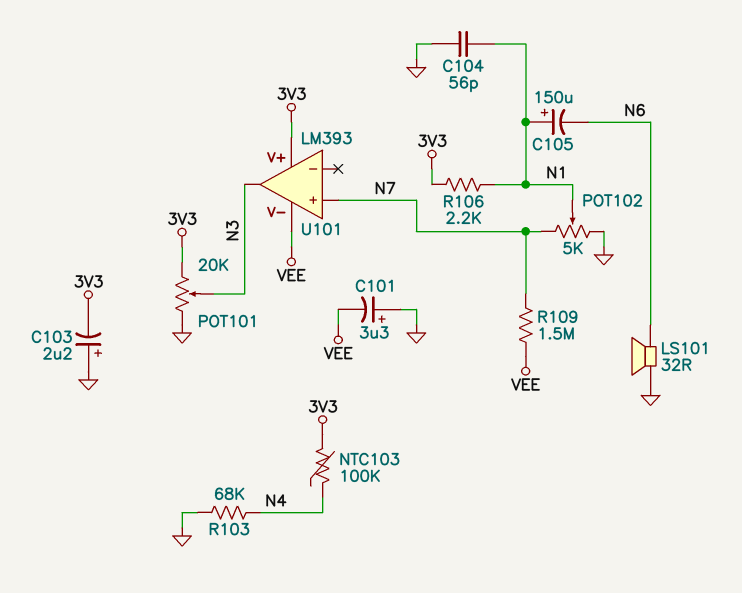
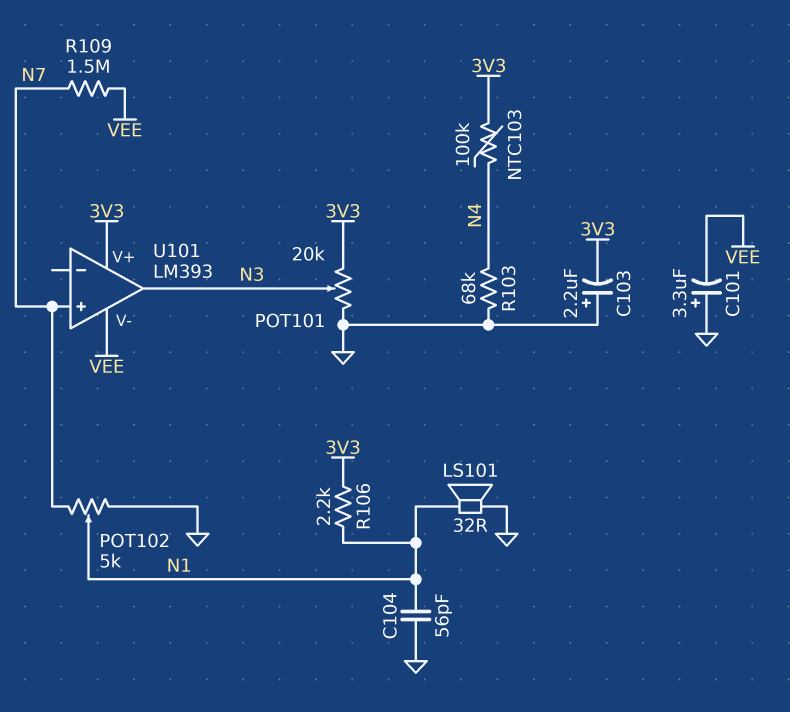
C105: 150uF (plus N1, minus N6) -> none
LS101: speaker 32R (GND, N6) -> speaker 32R (GND, N1)

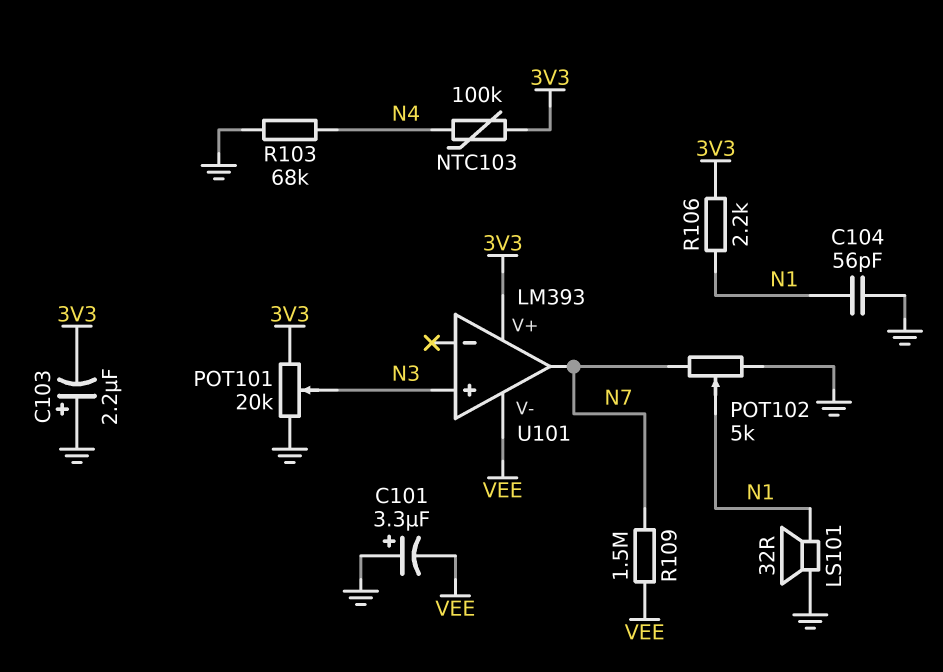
U101 pin in+: N7 -> N3
U101 pin out: N3 -> N7

